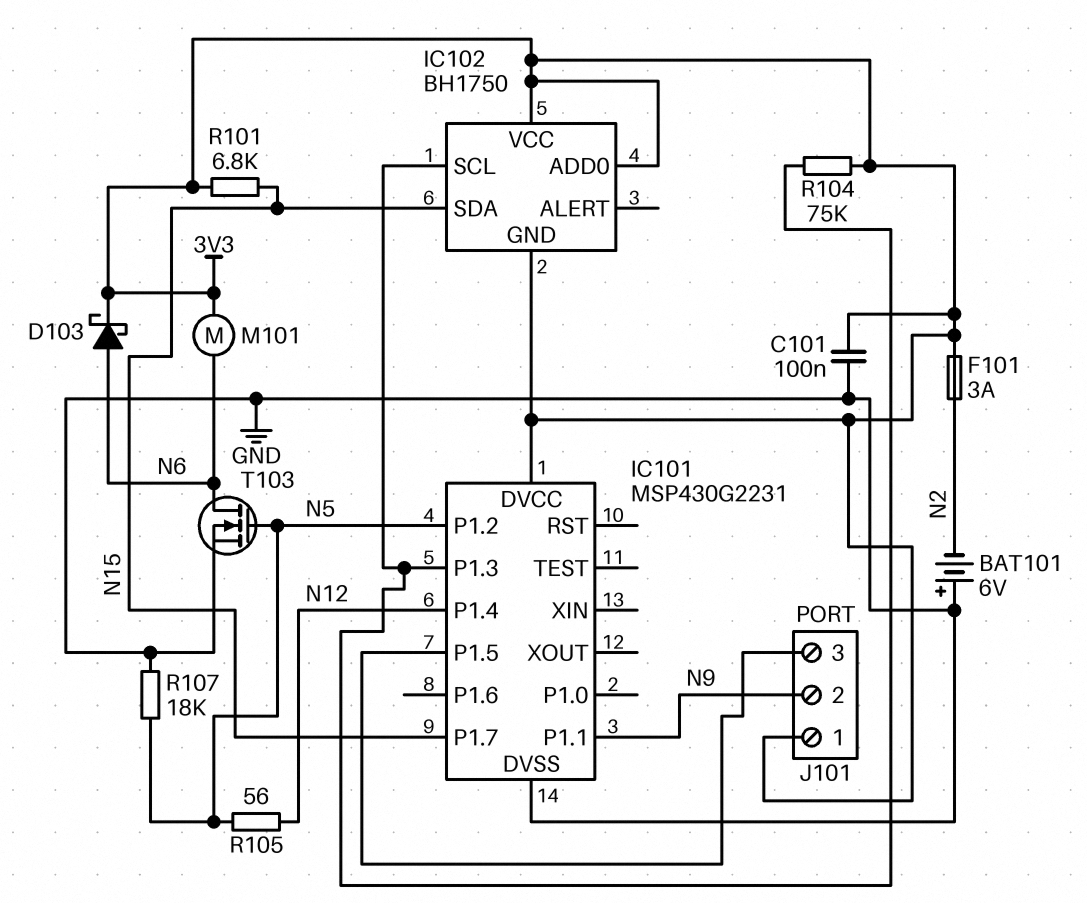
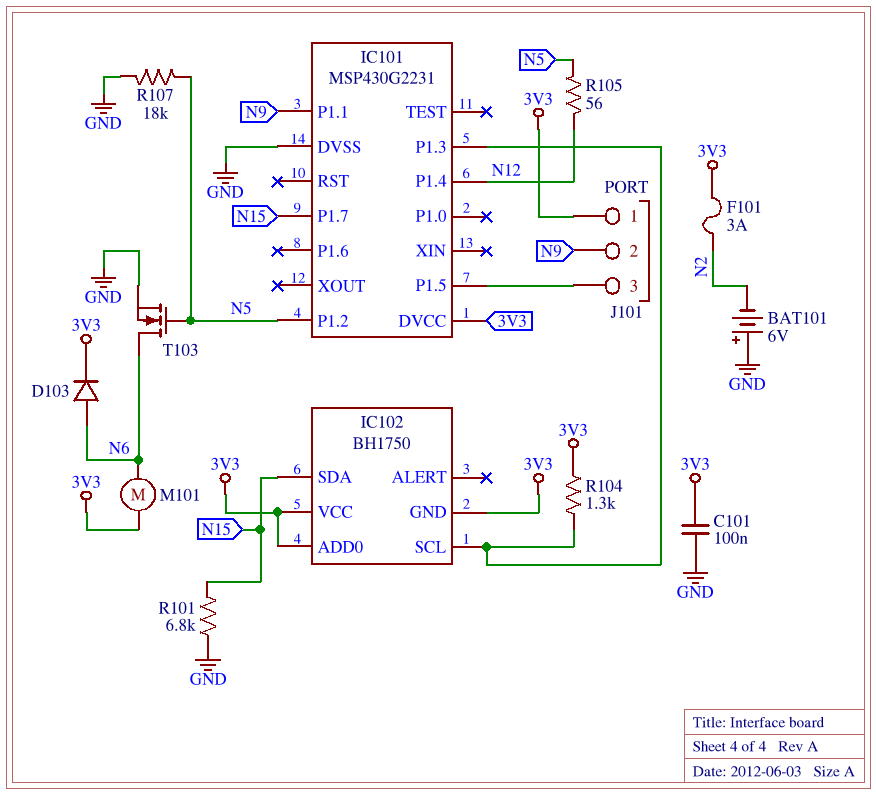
D103: schottky (A N6, K 3V3) -> diode (A N6, K 3V3)
R101: 6.8k (3V3, N15) -> 6.8k (GND, N15)
R104: 75k (3V3, IC101/P1.3) -> 1.3k (3V3, IC101/P1.3)

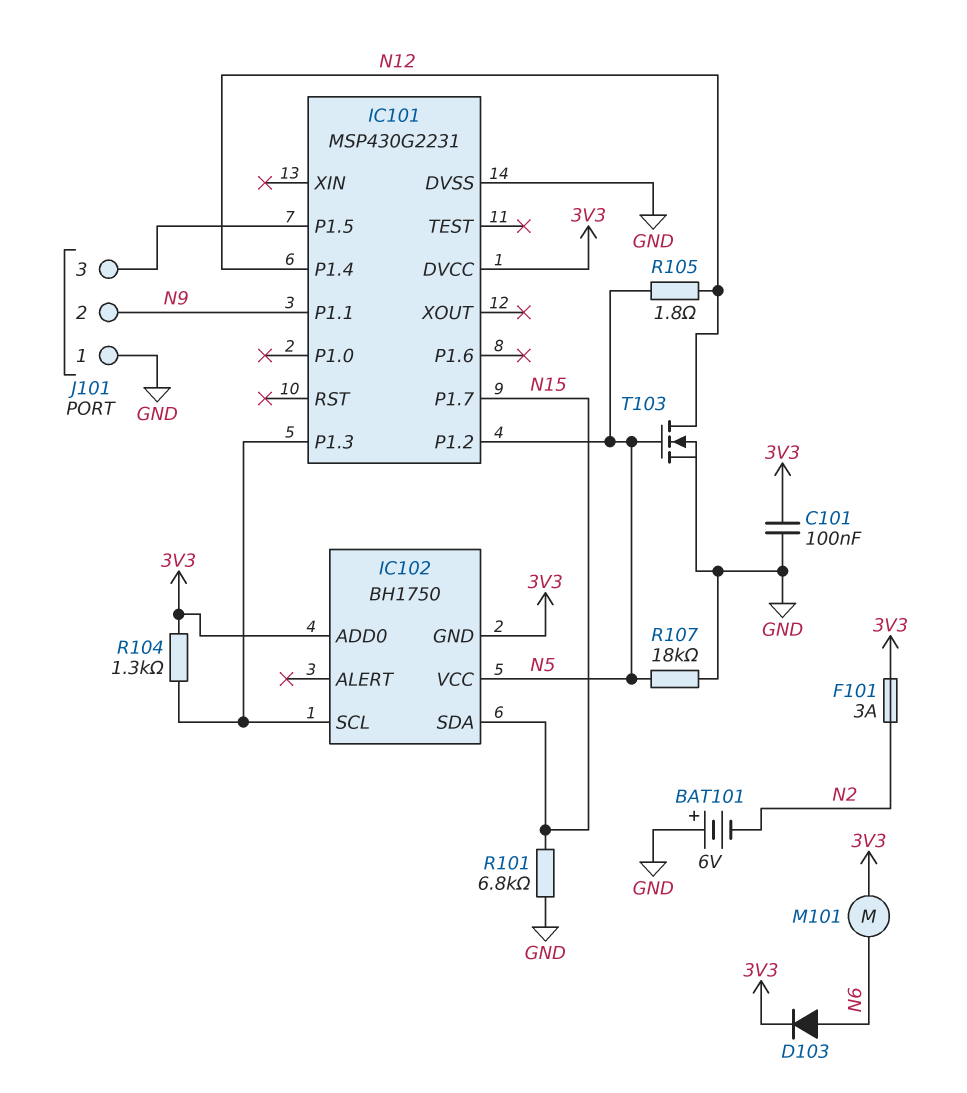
IC102 pin VCC: 3V3 -> N5
J101 pin 1: 3V3 -> GND
R105: 56 (N5, N12) -> 1.8 (N5, N12)
T103: NMOS (G N5, D N6, S GND) -> NMOS (G N5, D N12, S GND)

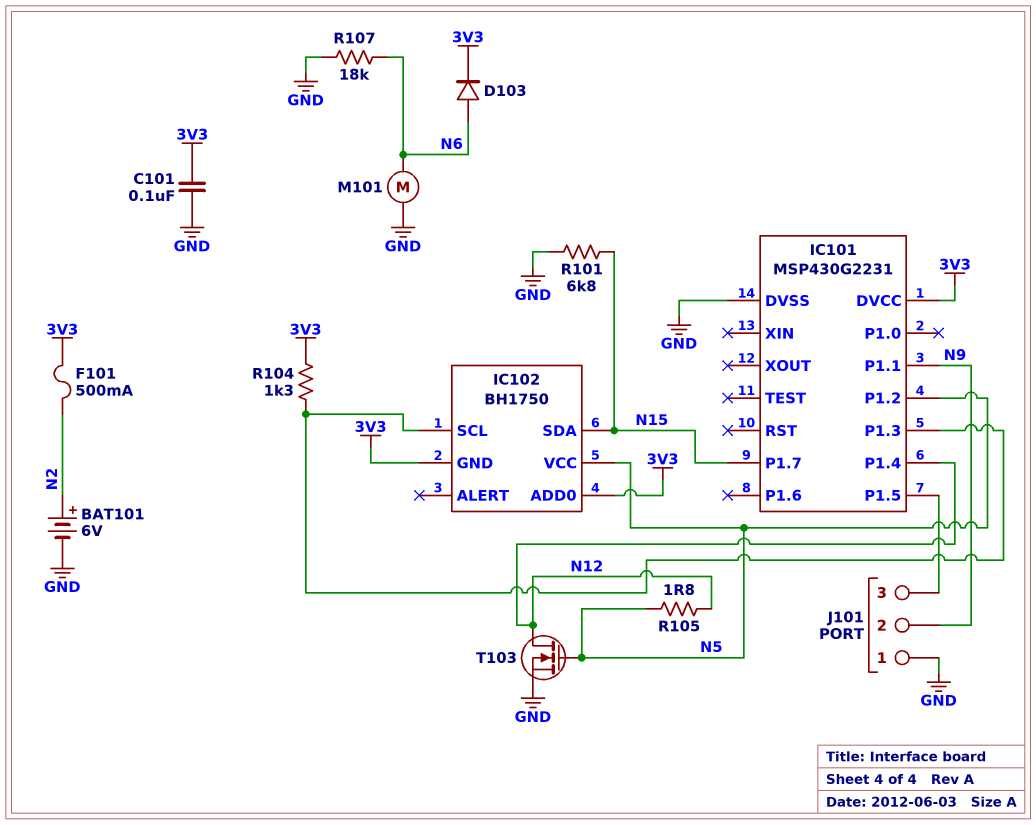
BAT101: 6V (plus GND, minus N2) -> 6V (plus N2, minus GND)
F101: 3A (3V3, N2) -> 500mA (3V3, N2)
M101: motor (3V3, N6) -> motor (GND, N6)
R107: 18k (GND, N5) -> 18k (GND, N6)

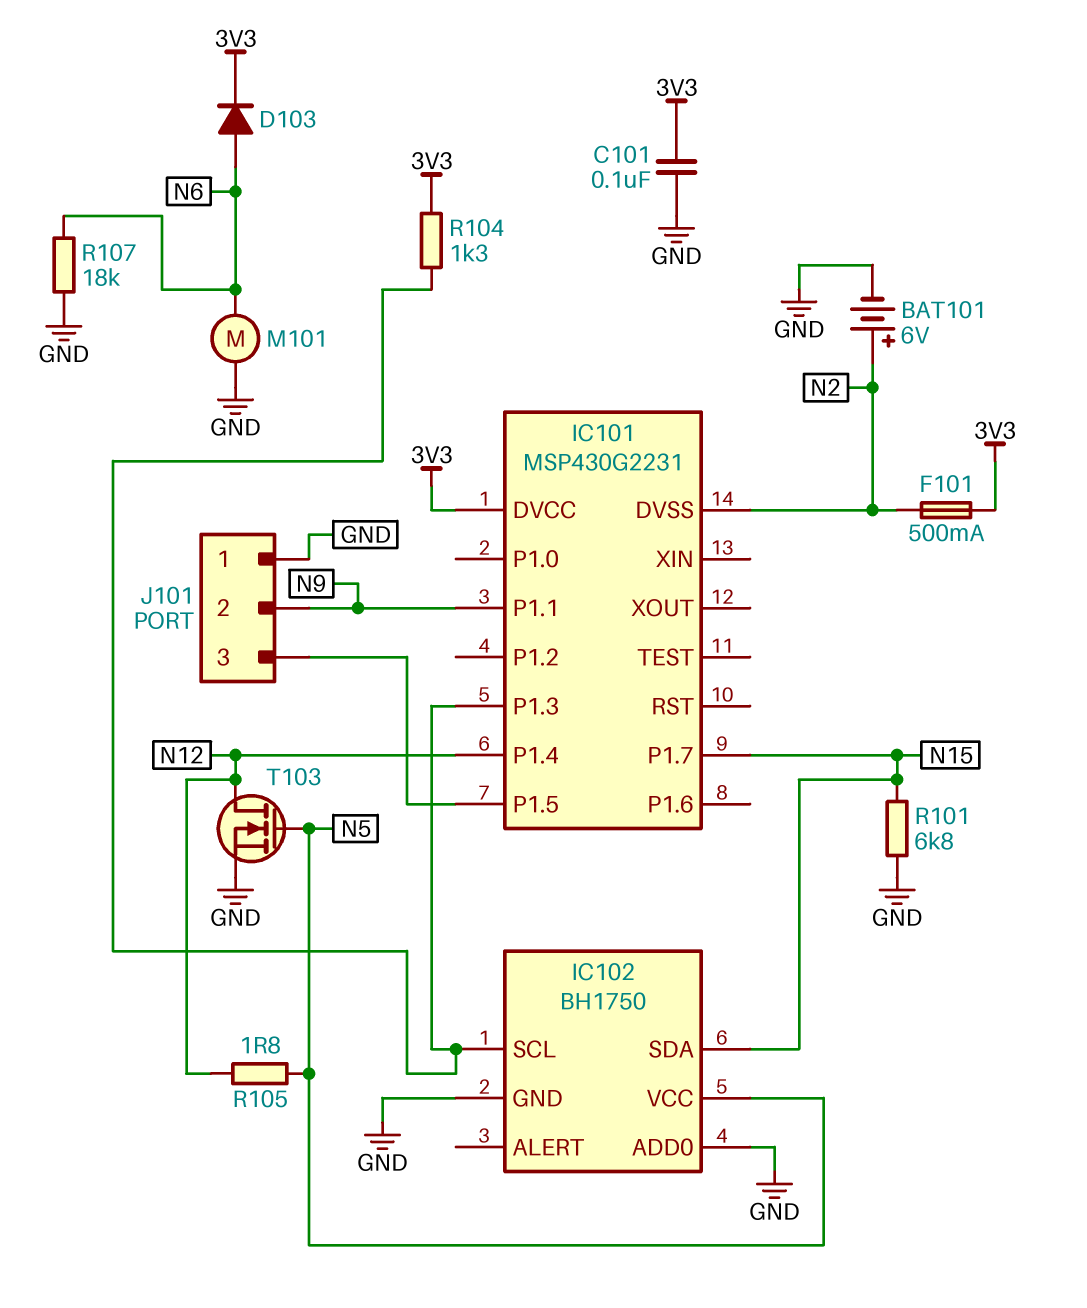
IC101 pin DVSS: GND -> N2
IC101 pin P1.2: N5 -> none
IC102 pin ADD0: 3V3 -> GND
IC102 pin GND: 3V3 -> GND

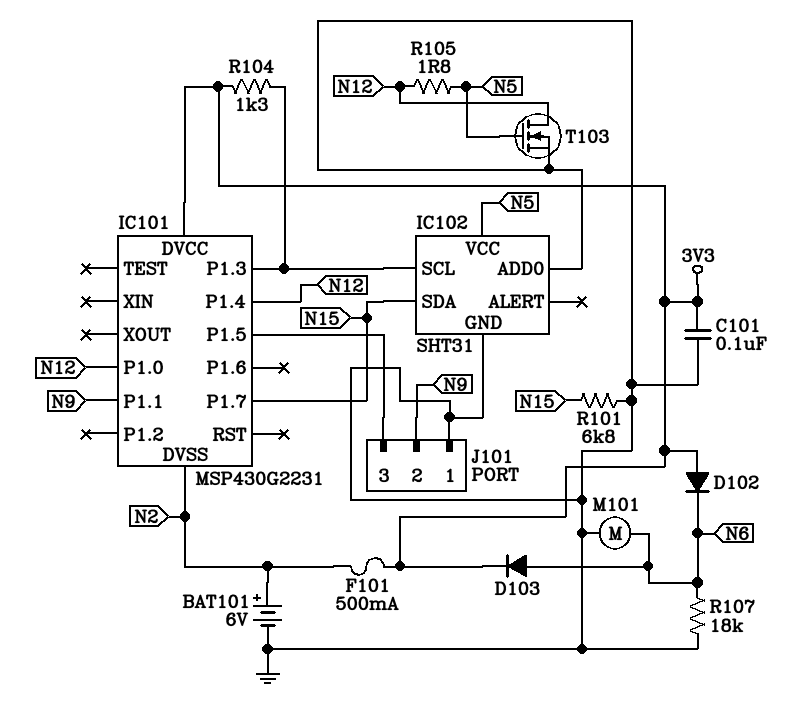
D102: none -> diode (A 3V3, K N6)
IC101 pin P1.0: none -> N12
IC102: BH1750 -> SHT31

